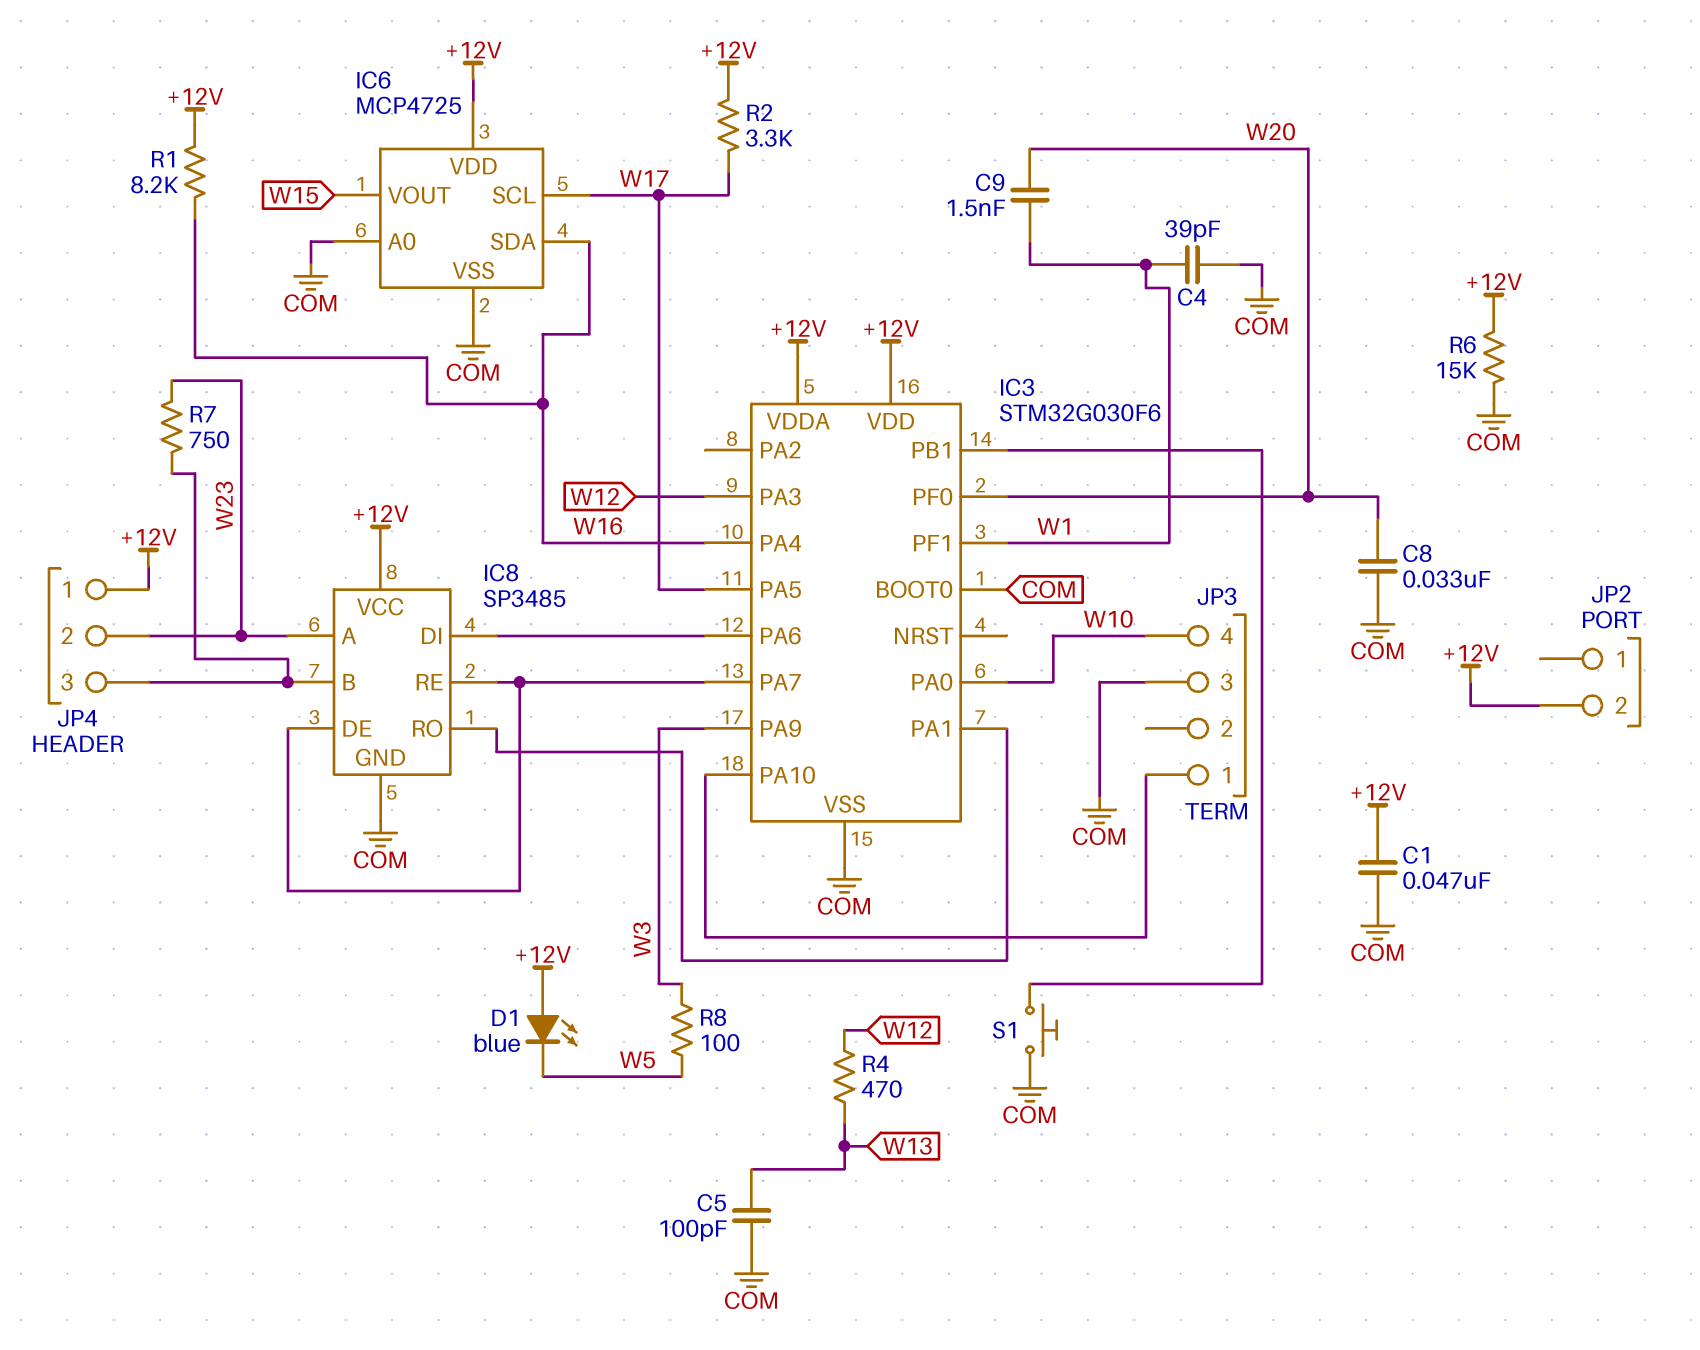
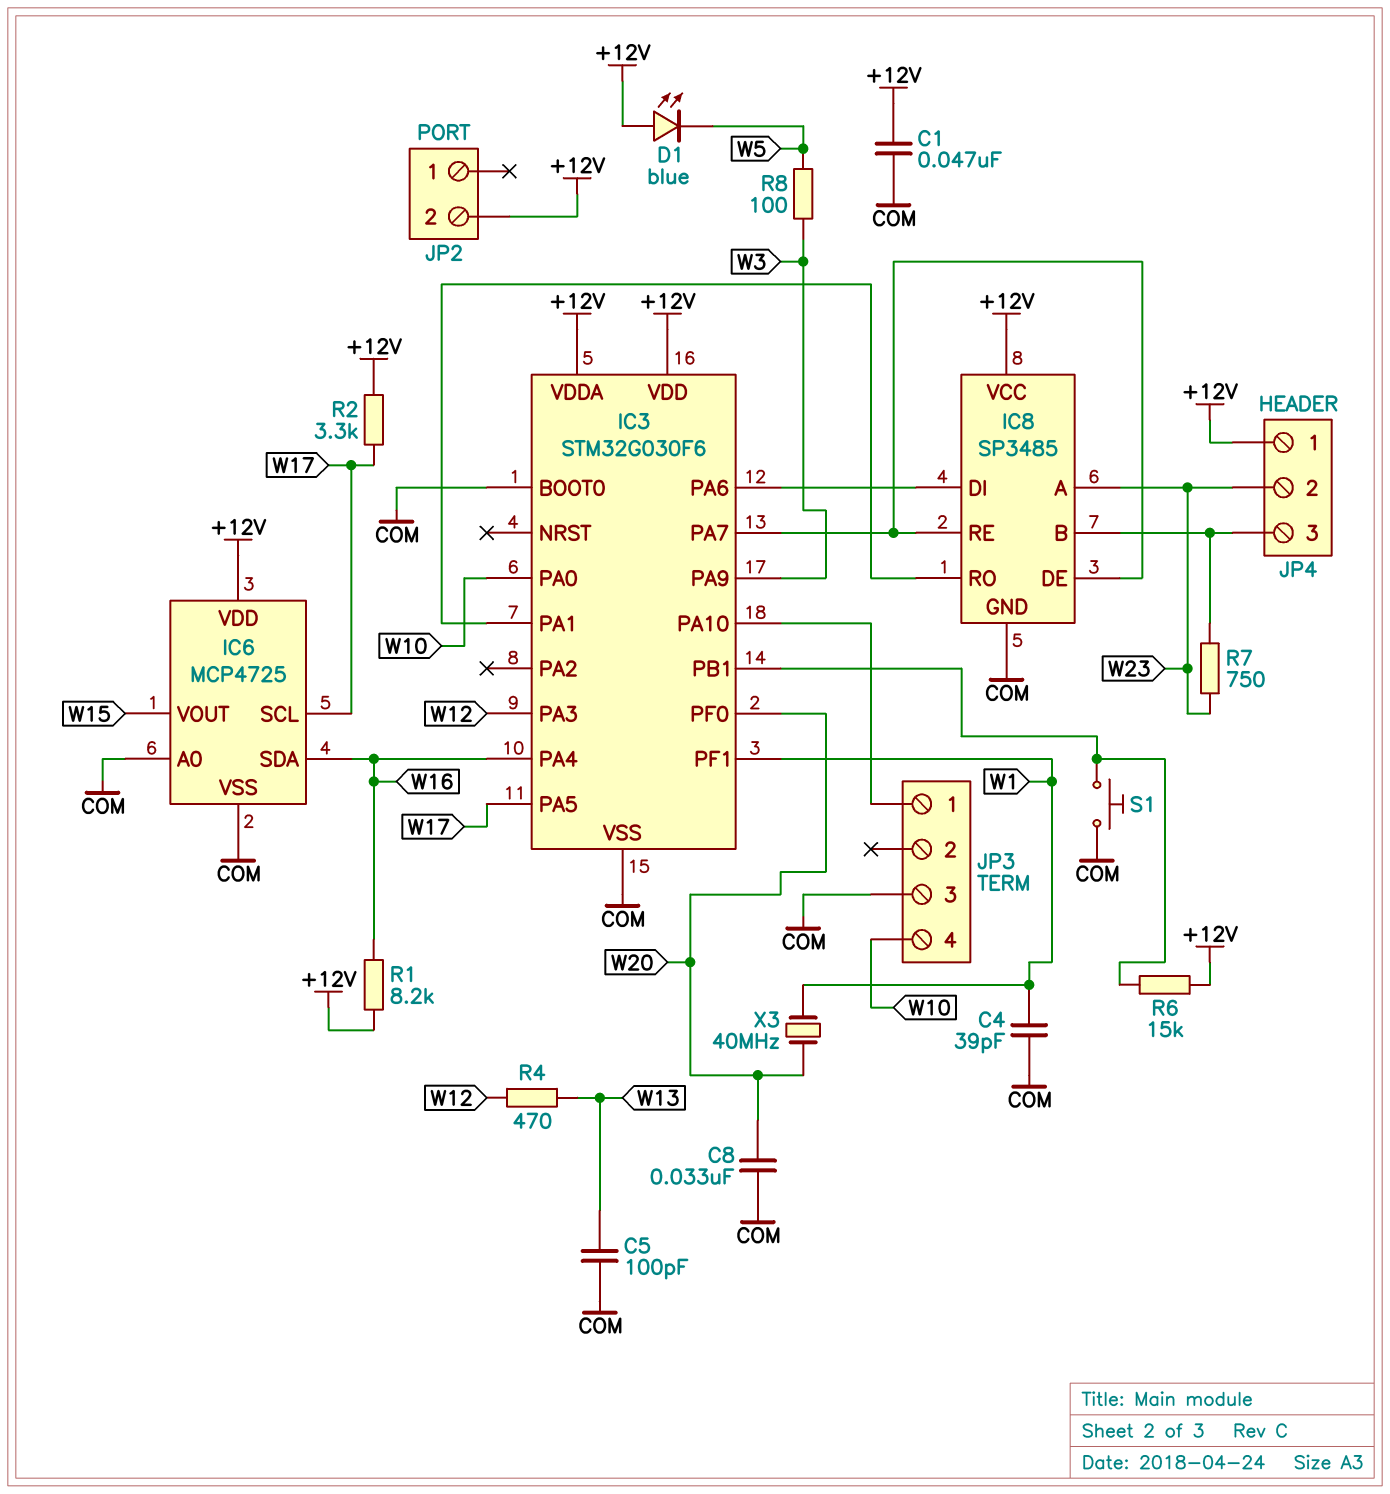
C9: 1.5nF (W1, W20) -> none
R6: 15k (+12V, COM) -> 15k (+12V, IC3/PB1)
X3: none -> 40MHz (W1, W20)

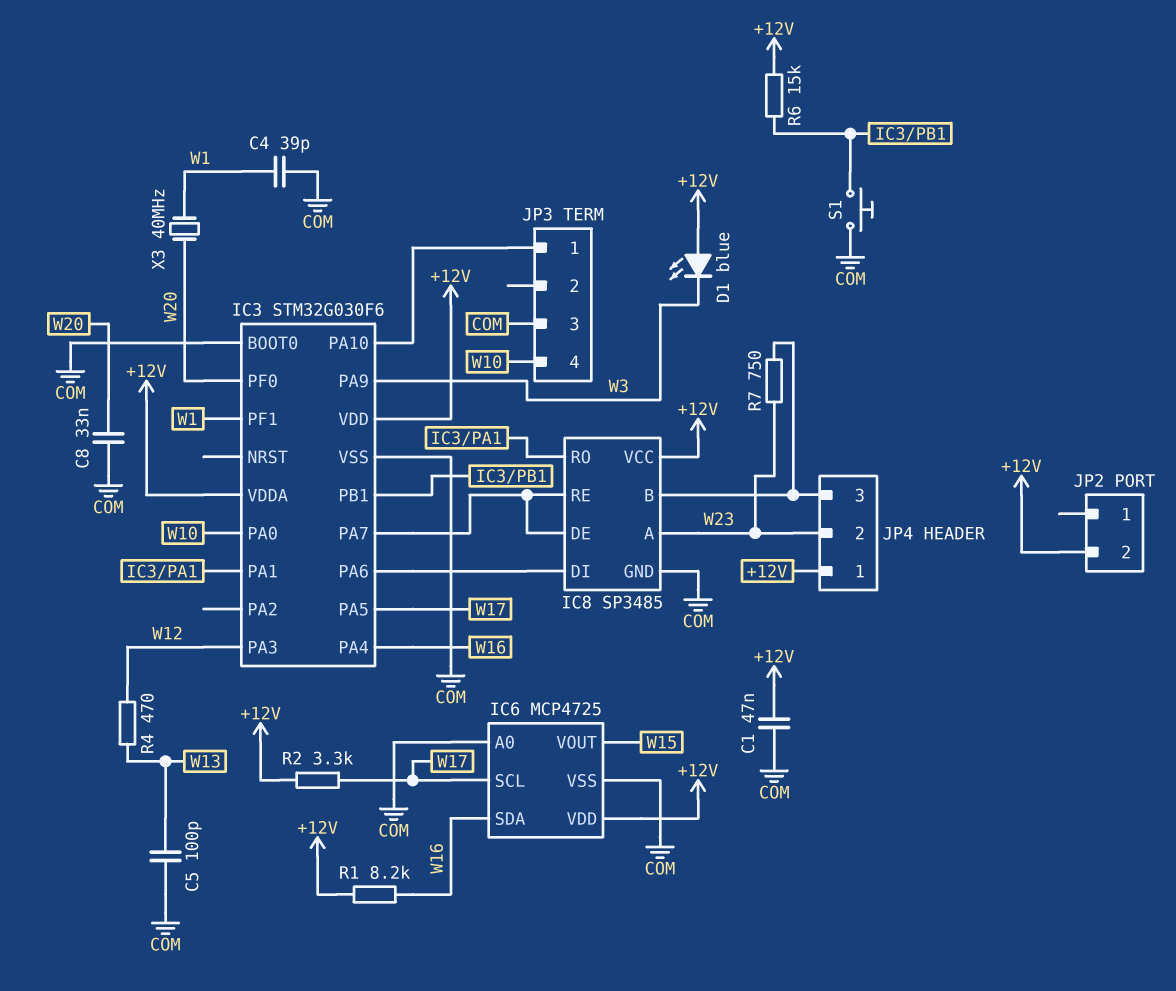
D1: LED blue (A +12V, K W5) -> LED blue (A +12V, K W3)
R8: 100 (W3, W5) -> none

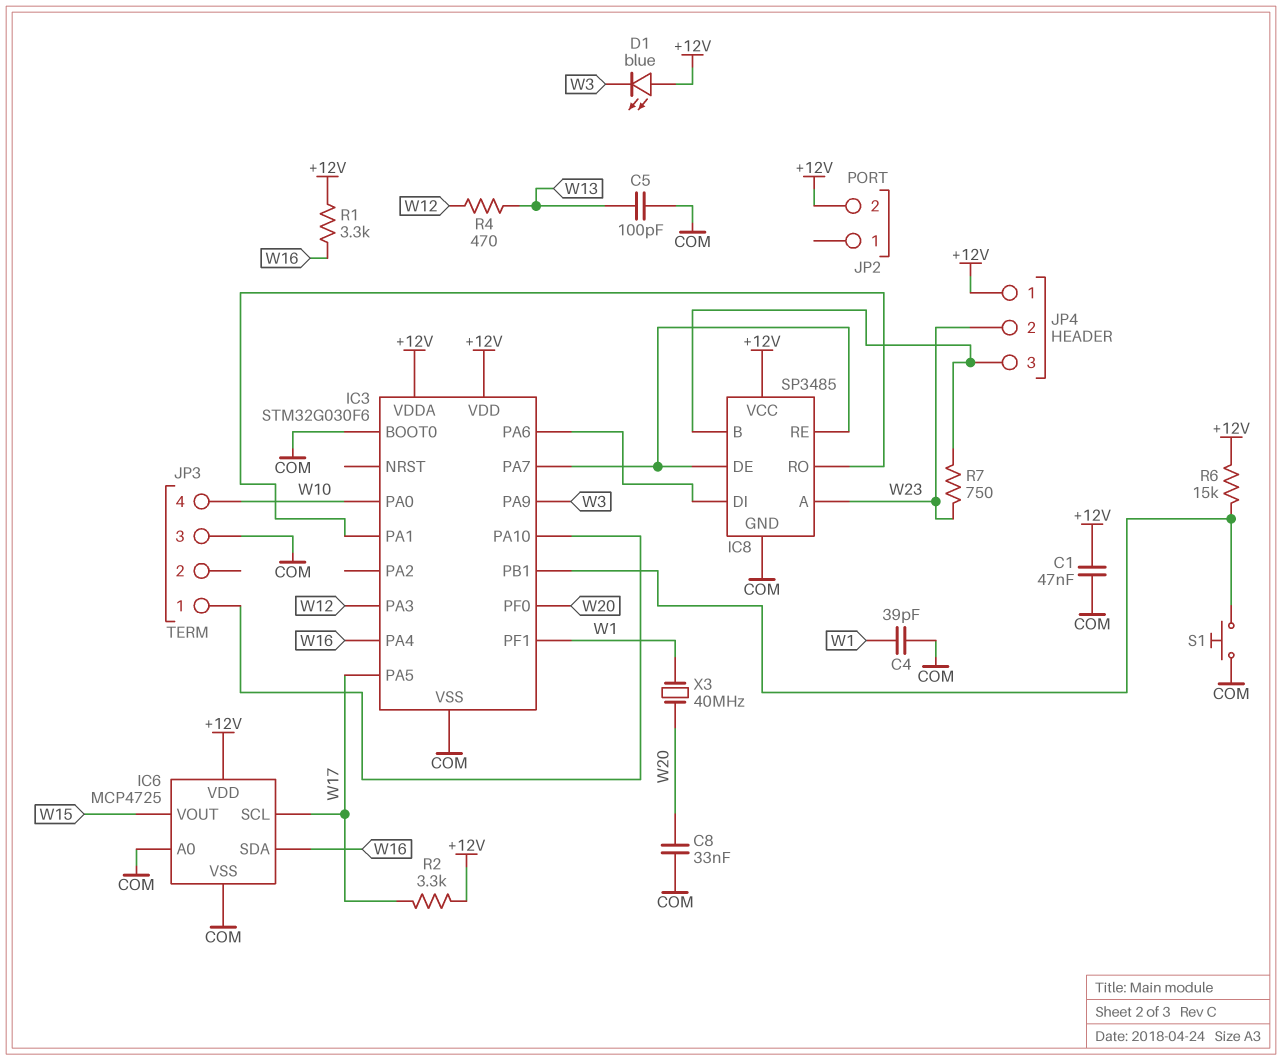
R1: 8.2k (+12V, W16) -> 3.3k (+12V, W16)

